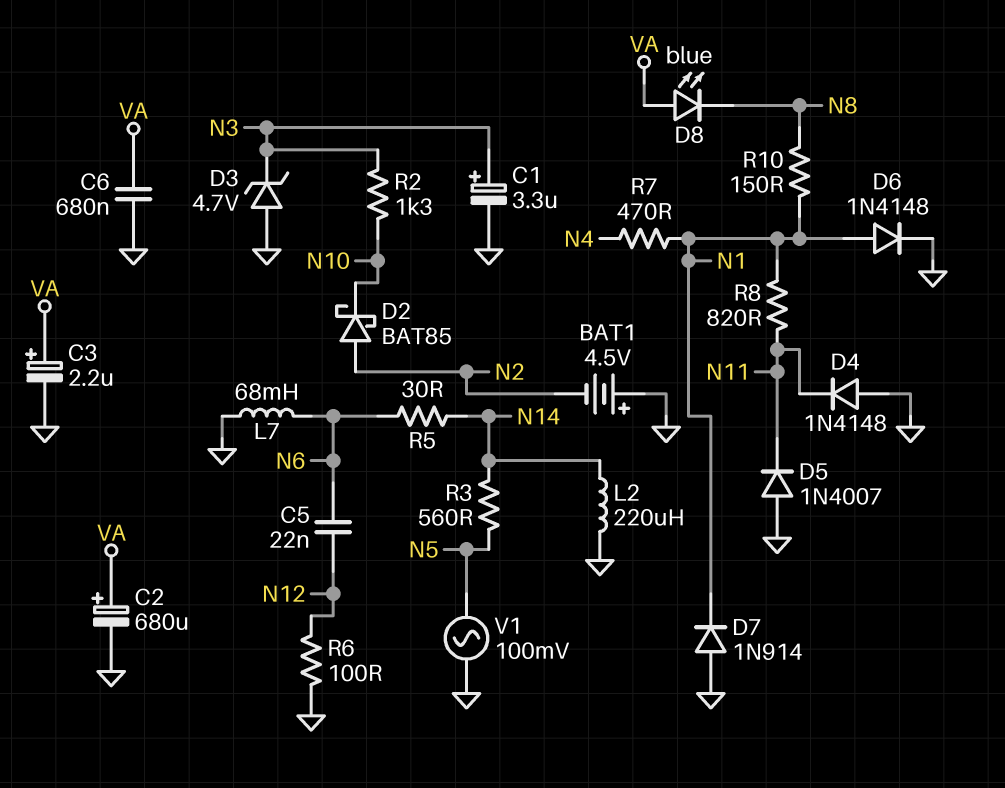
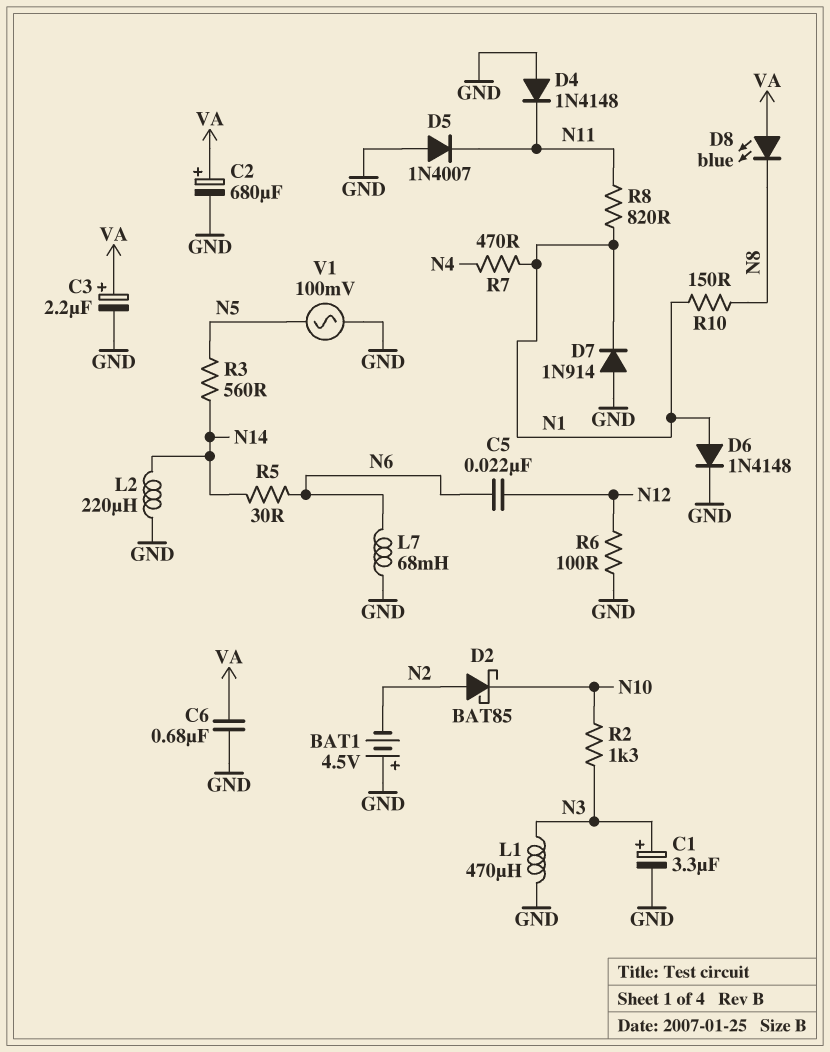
D3: zener 4.7V (A GND, K N3) -> none
L1: none -> 470uH (GND, N3)

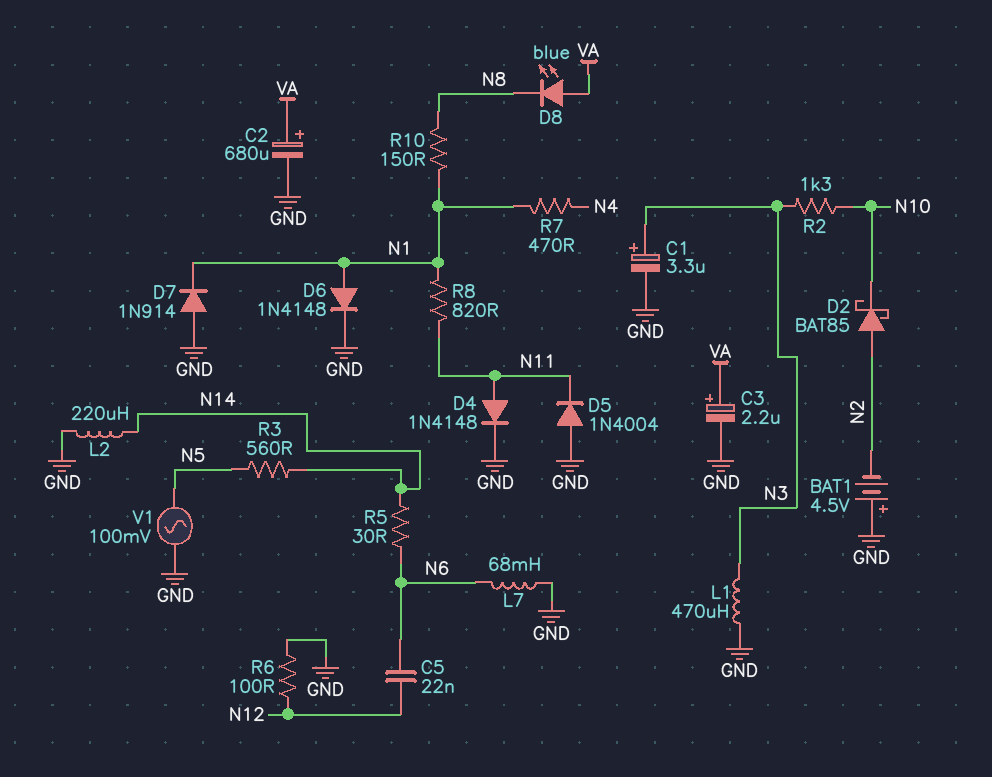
C6: 680nF (GND, VA) -> none
D4: diode 1N4148 (A GND, K N11) -> diode 1N4148 (A N11, K GND)
D5: diode 1N4007 (A GND, K N11) -> diode 1N4004 (A GND, K N11)

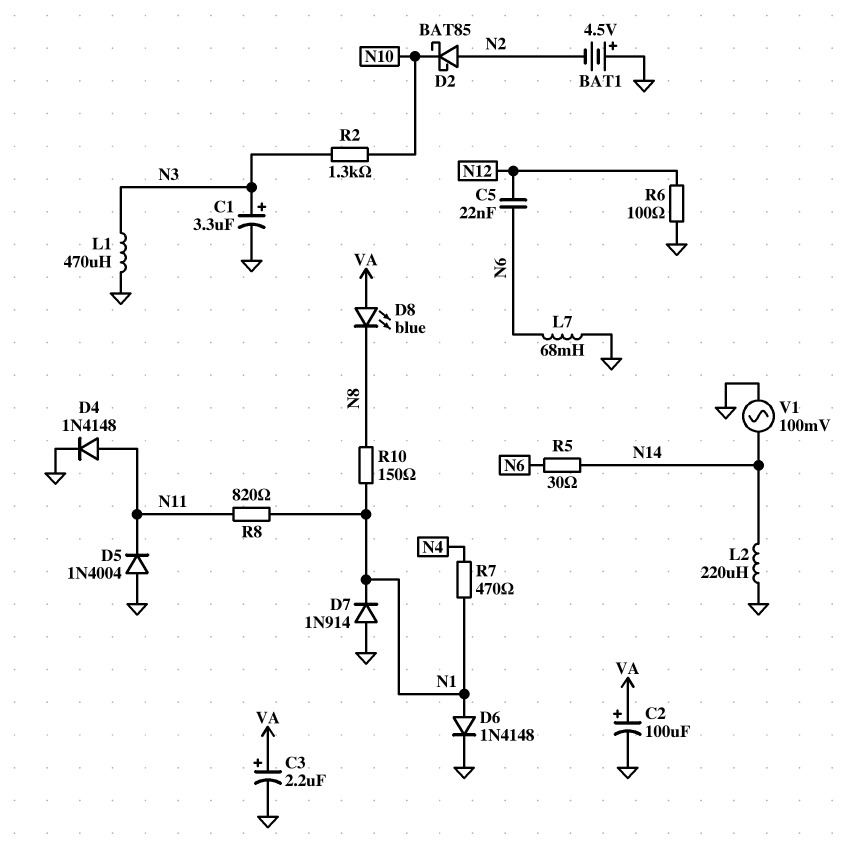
C2: 680uF (plus VA, minus GND) -> 100uF (plus VA, minus GND)
R3: 560 (N5, N14) -> none
V1: AC 100mV (GND, N5) -> AC 100mV (GND, N14)

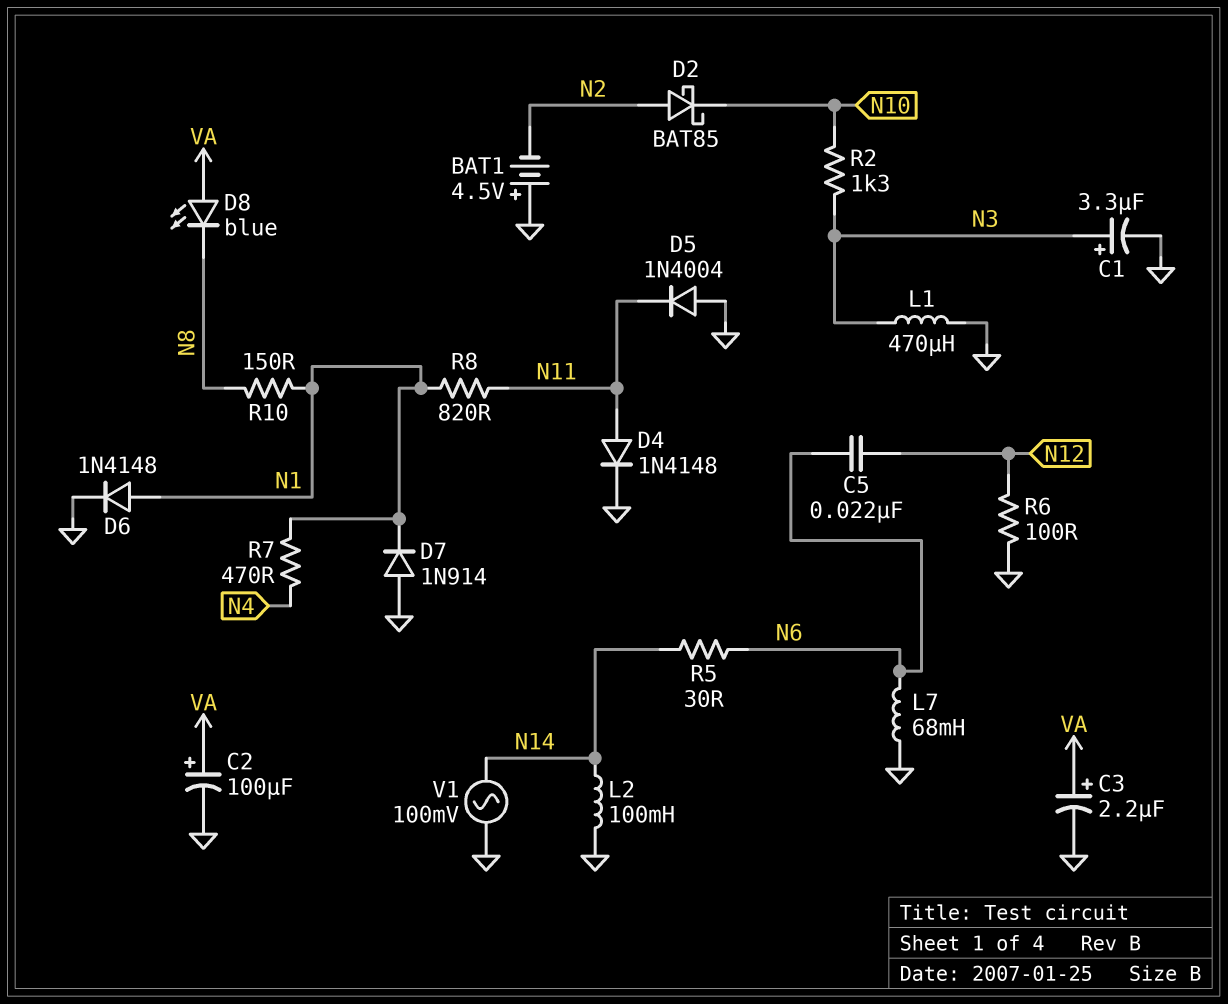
L2: 220uH (GND, N14) -> 100mH (GND, N14)

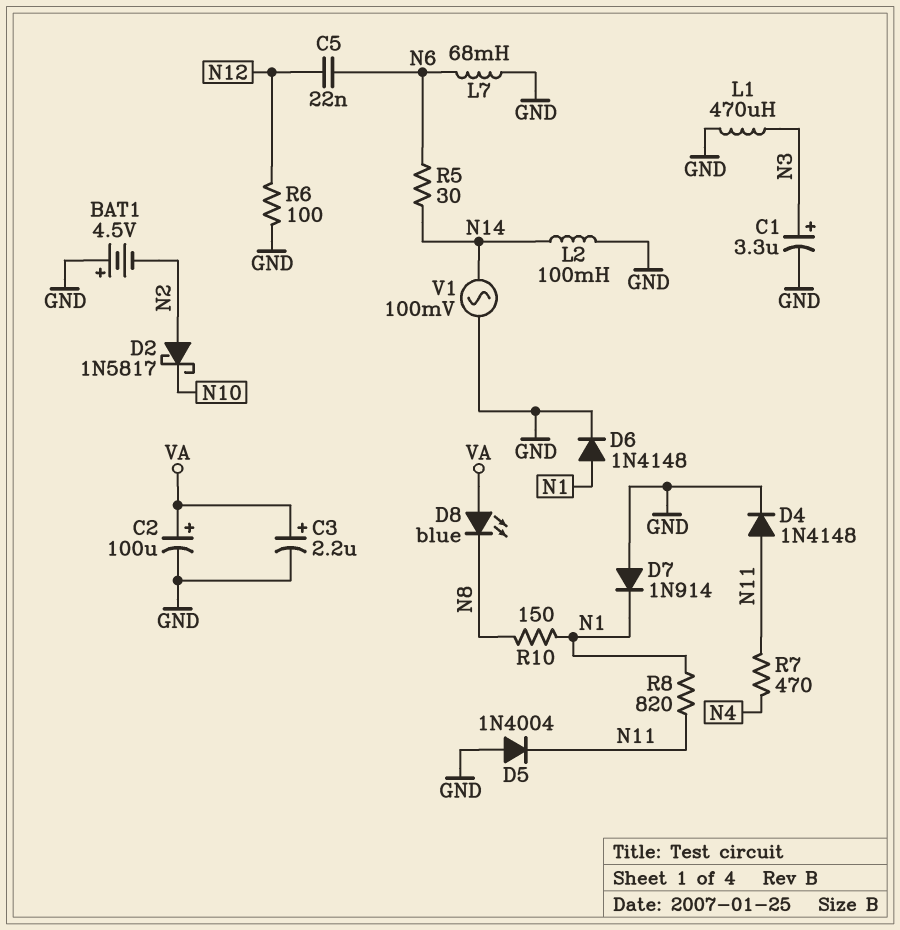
D2: schottky BAT85 (A N2, K N10) -> schottky 1N5817 (A N2, K N10)
R2: 1.3k (N3, N10) -> none
R7: 470 (N1, N4) -> 470 (N4, N11)

